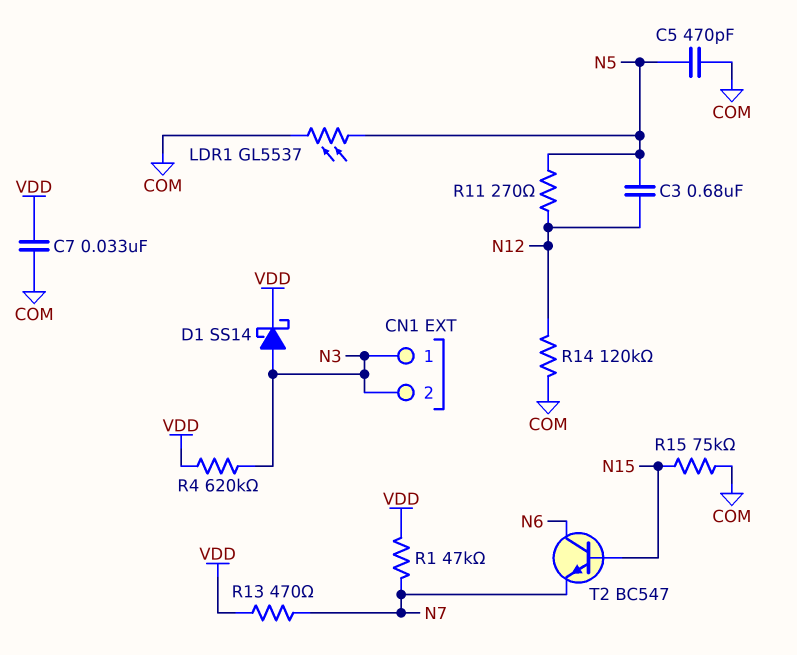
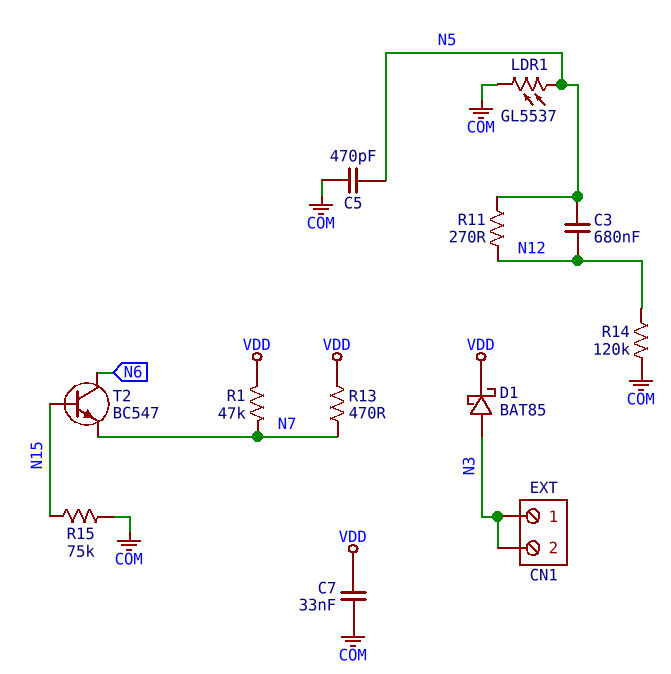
D1: schottky SS14 (A N3, K VDD) -> schottky BAT85 (A N3, K VDD)
R4: 620k (N3, VDD) -> none

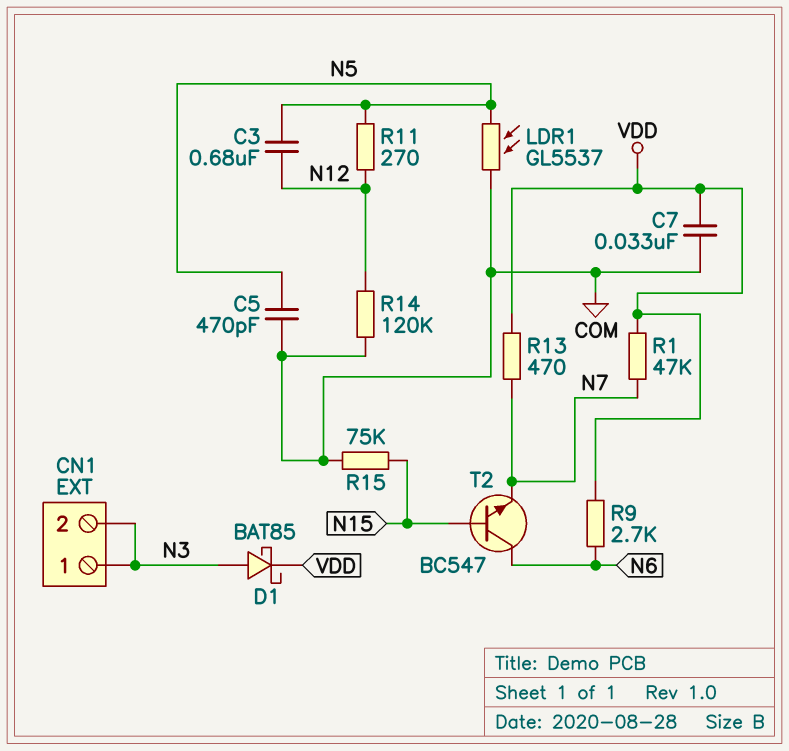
R9: none -> 2.7k (N6, VDD)

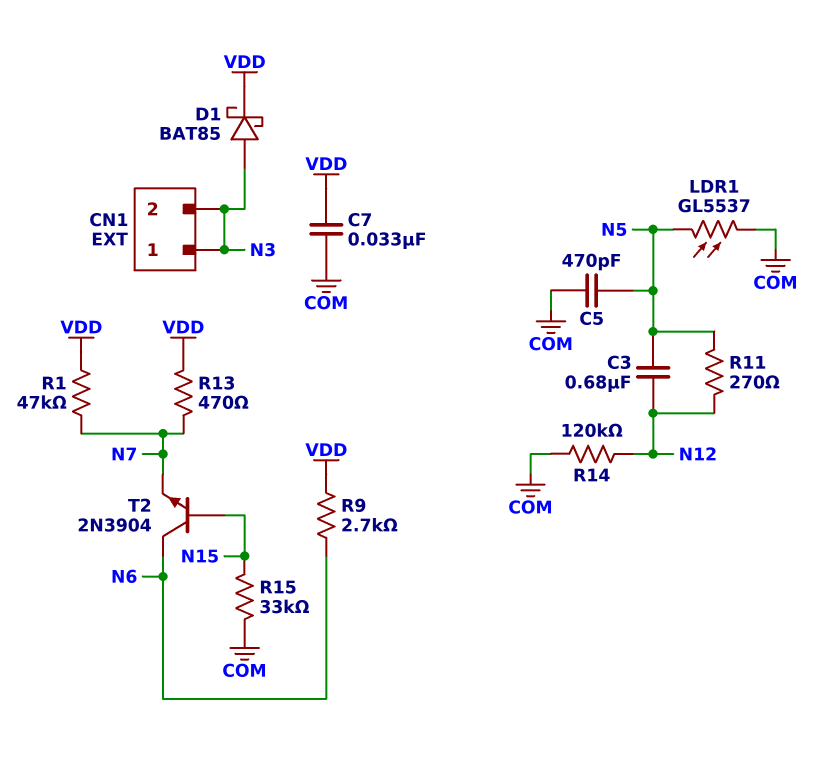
R15: 75k (COM, N15) -> 33k (COM, N15)
T2: NPN BC547 (B N15, C N6, E N7) -> NPN 2N3904 (B N15, C N6, E N7)

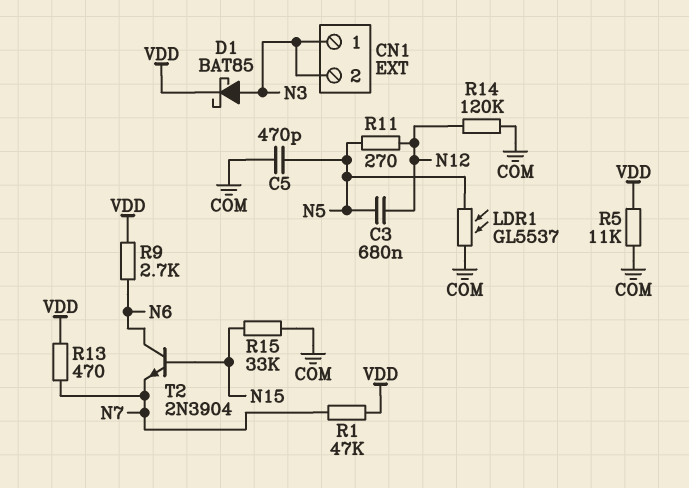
C7: 33nF (COM, VDD) -> none
R5: none -> 11k (COM, VDD)

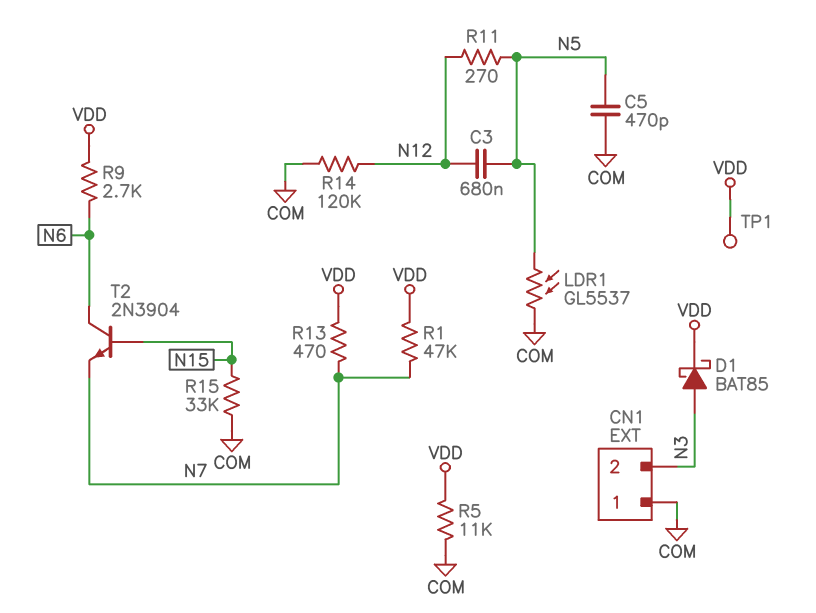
CN1 pin 1: N3 -> COM
TP1: none -> test point (VDD)

